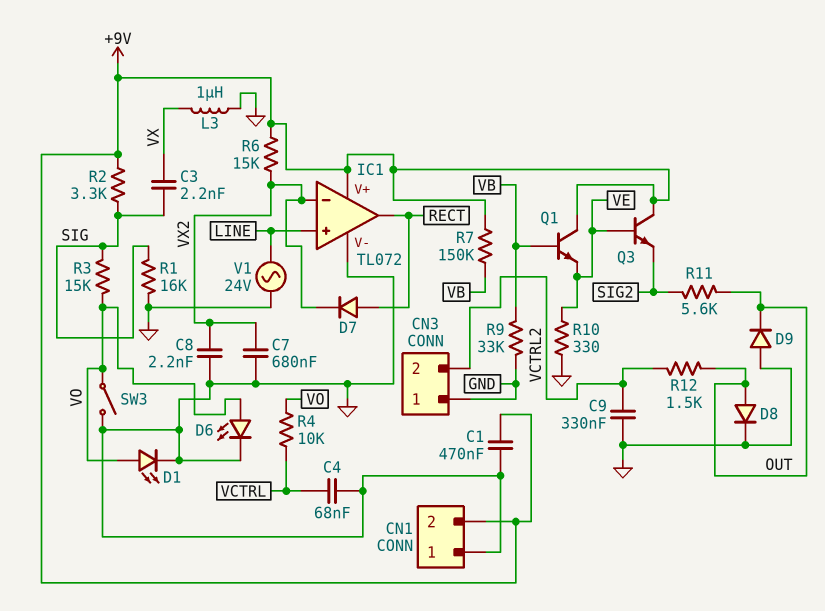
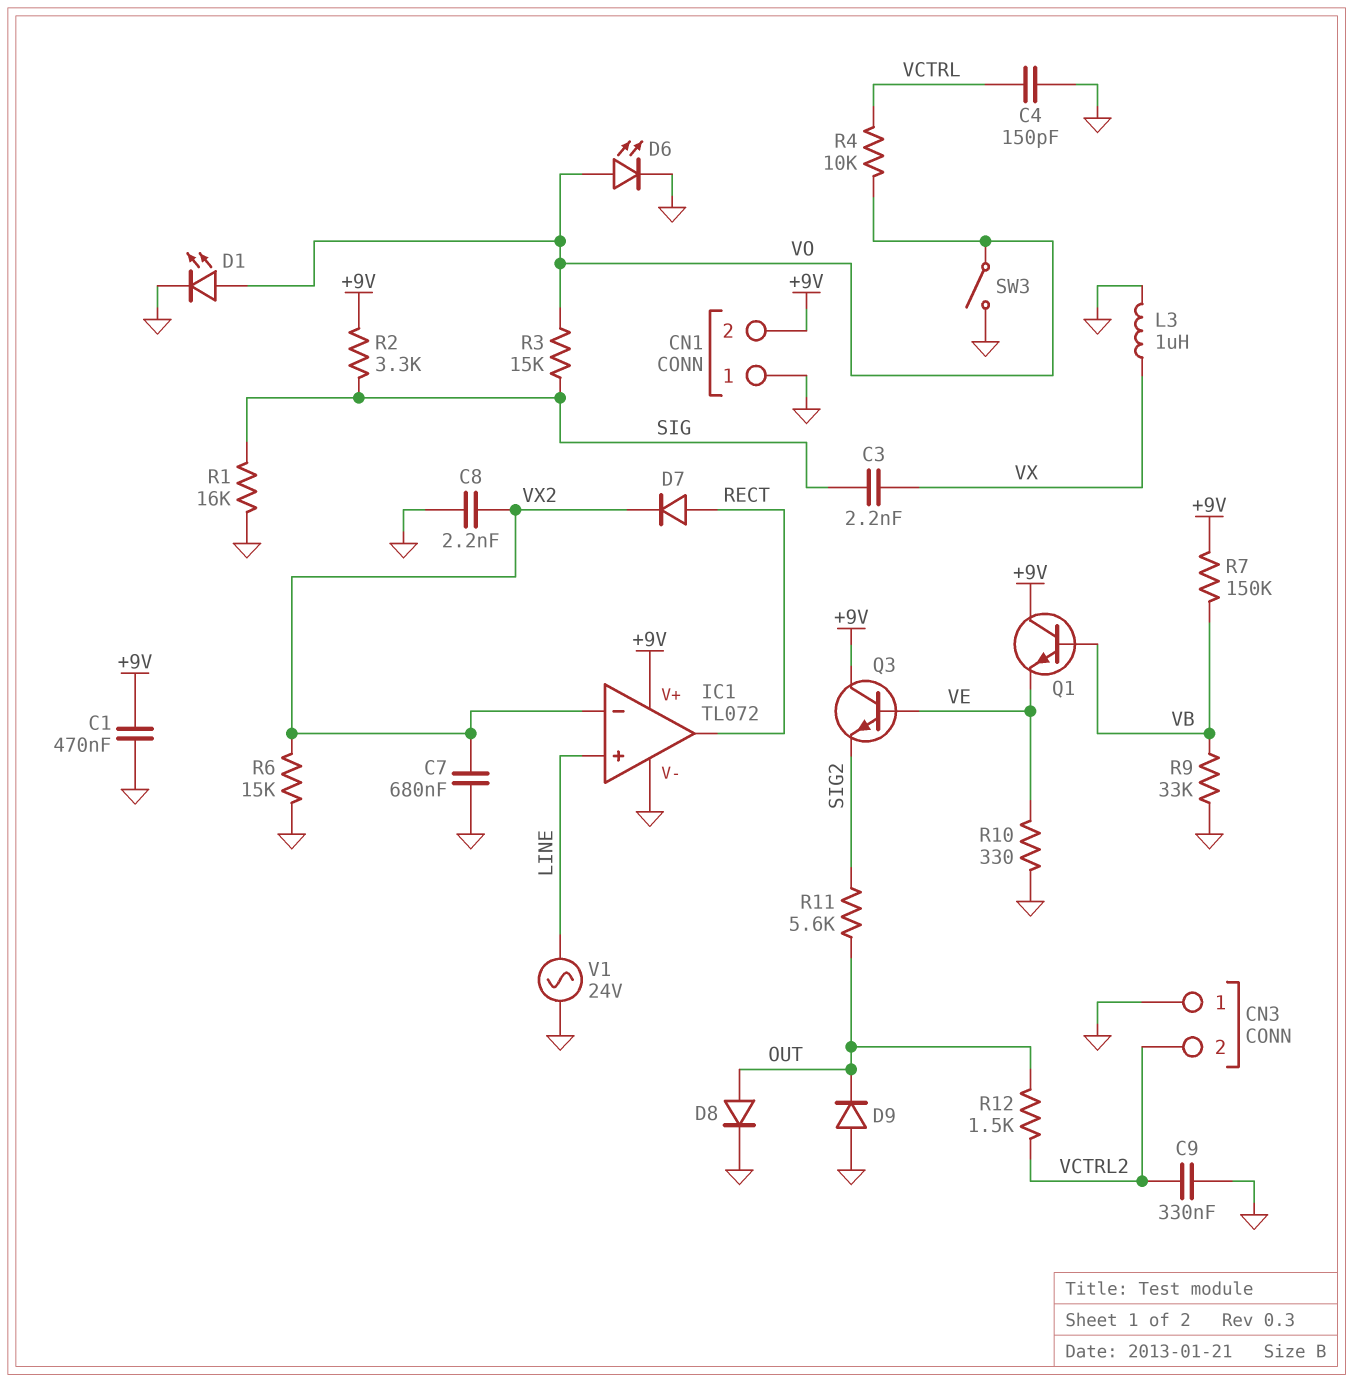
C4: 68nF (GND, VCTRL) -> 150pF (GND, VCTRL)
R6: 15k (+9V, VX2) -> 15k (GND, VX2)

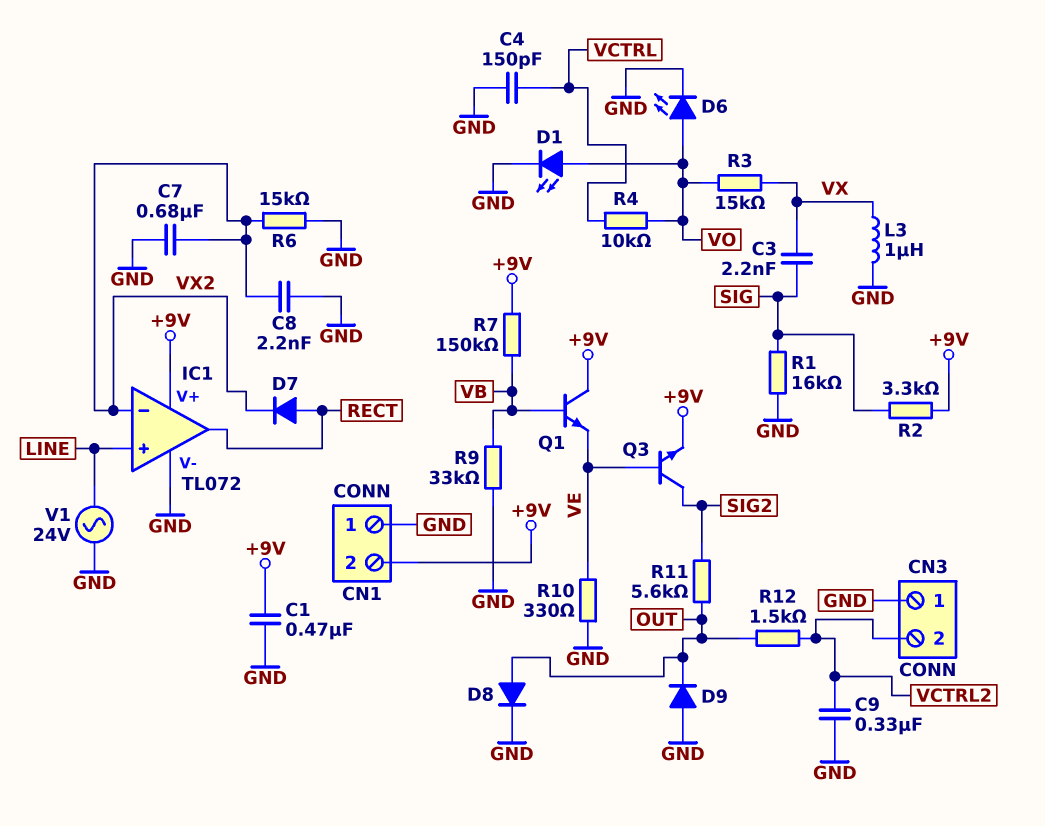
Q3: NPN (B VE, C +9V, E SIG2) -> NPN (B VE, C SIG2, E +9V)
R3: 15k (SIG, VO) -> 15k (VO, VX)
SW3: switch (GND, VO) -> none

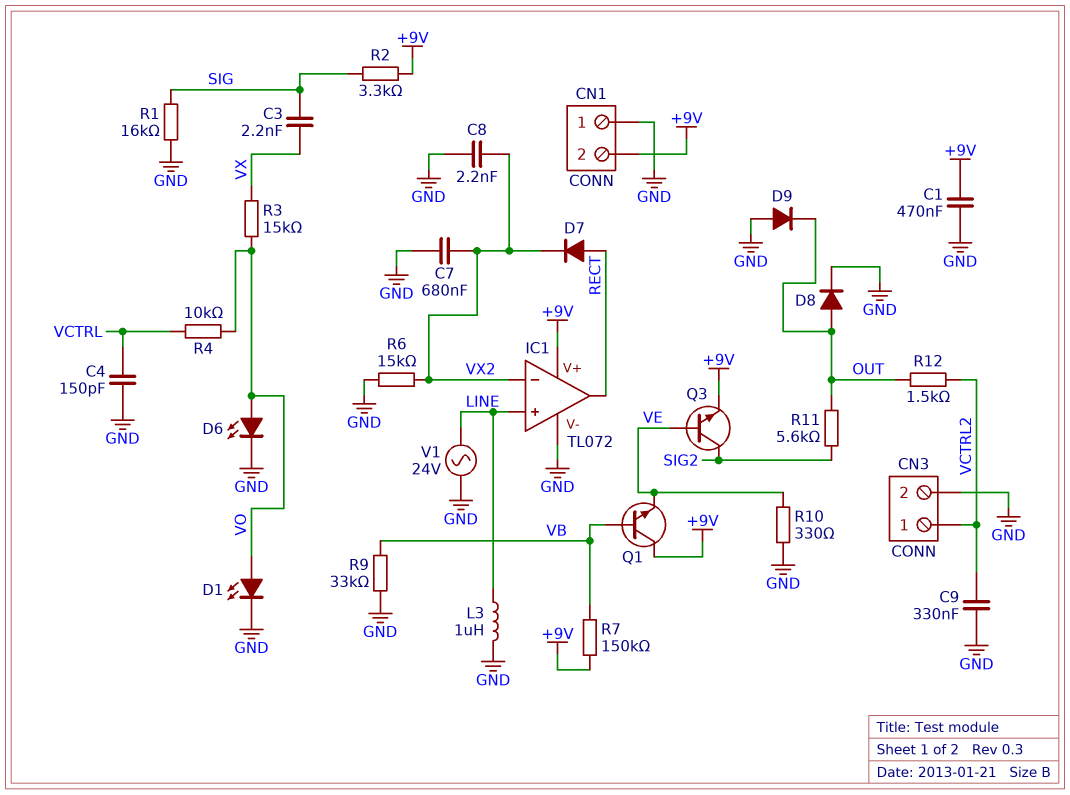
CN3 pin 1: GND -> VCTRL2
CN3 pin 2: VCTRL2 -> GND
L3: 1uH (GND, VX) -> 1uH (GND, LINE)

